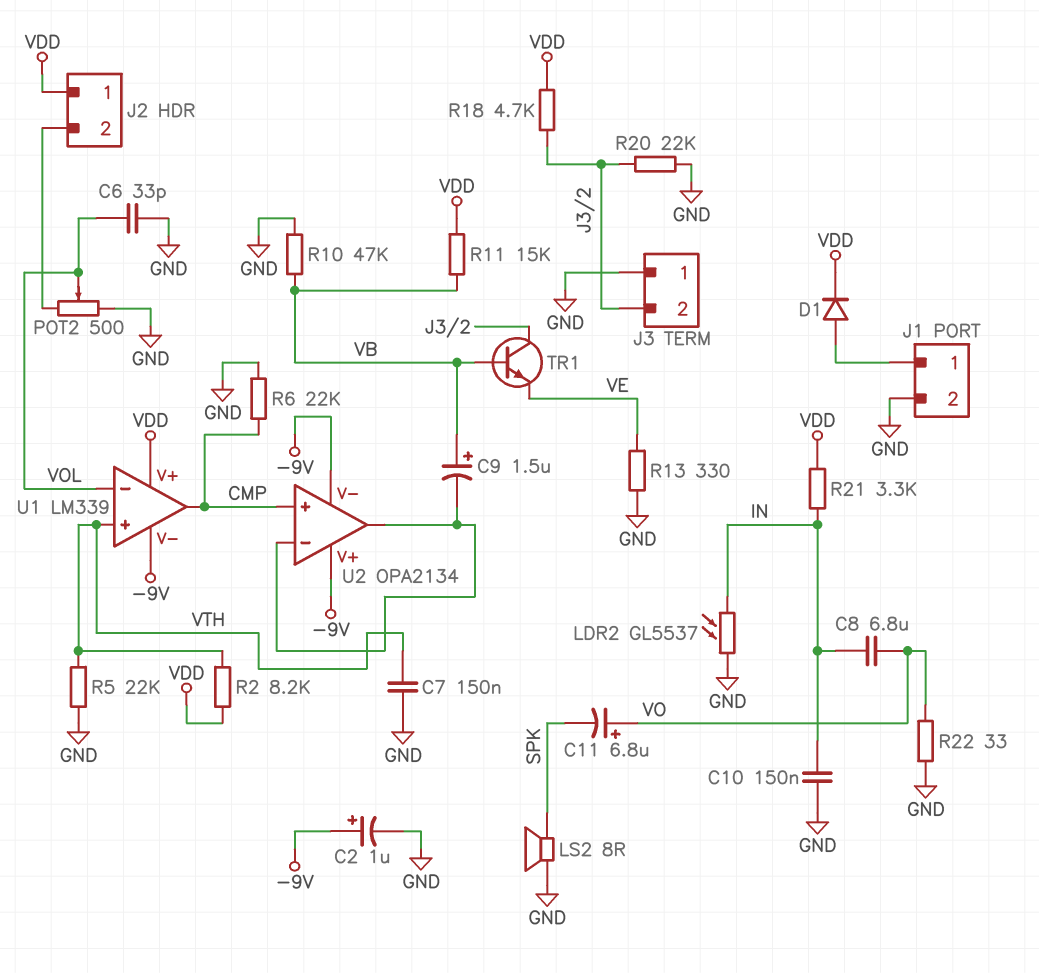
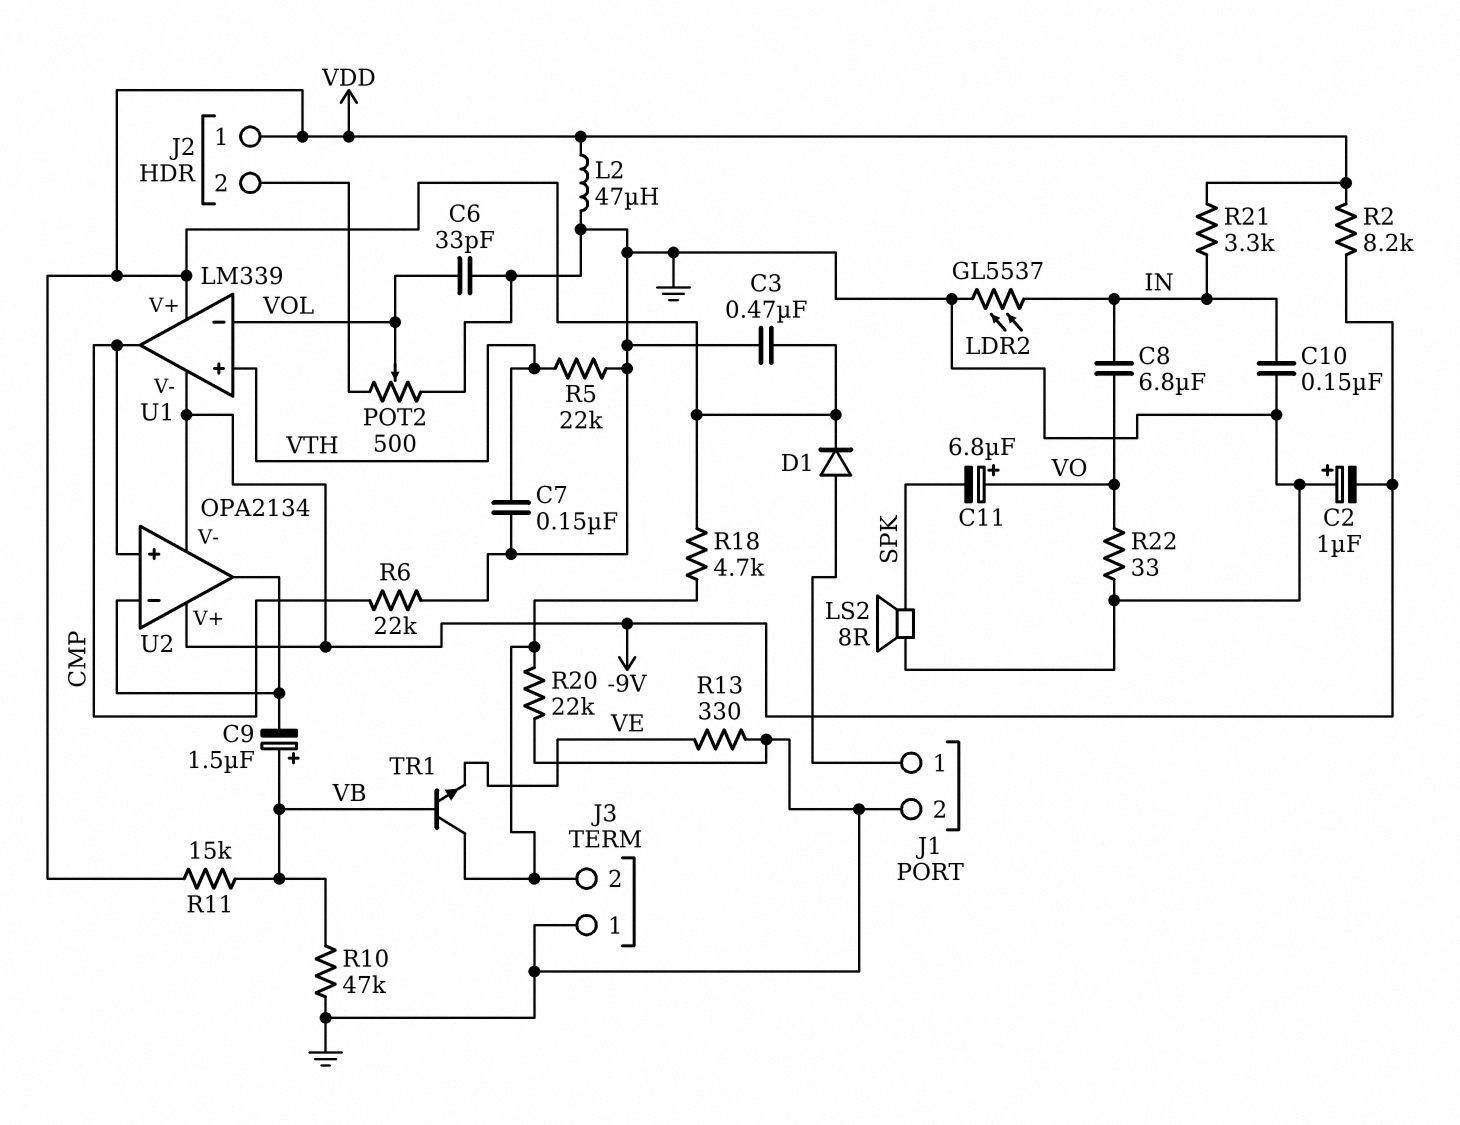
C2: 1uF (plus -9V, minus GND) -> 1uF (plus GND, minus -9V)
C3: none -> 470nF (GND, VDD)
L2: none -> 47uH (GND, VDD)
R2: 8.2k (VDD, VTH) -> 8.2k (-9V, VDD)

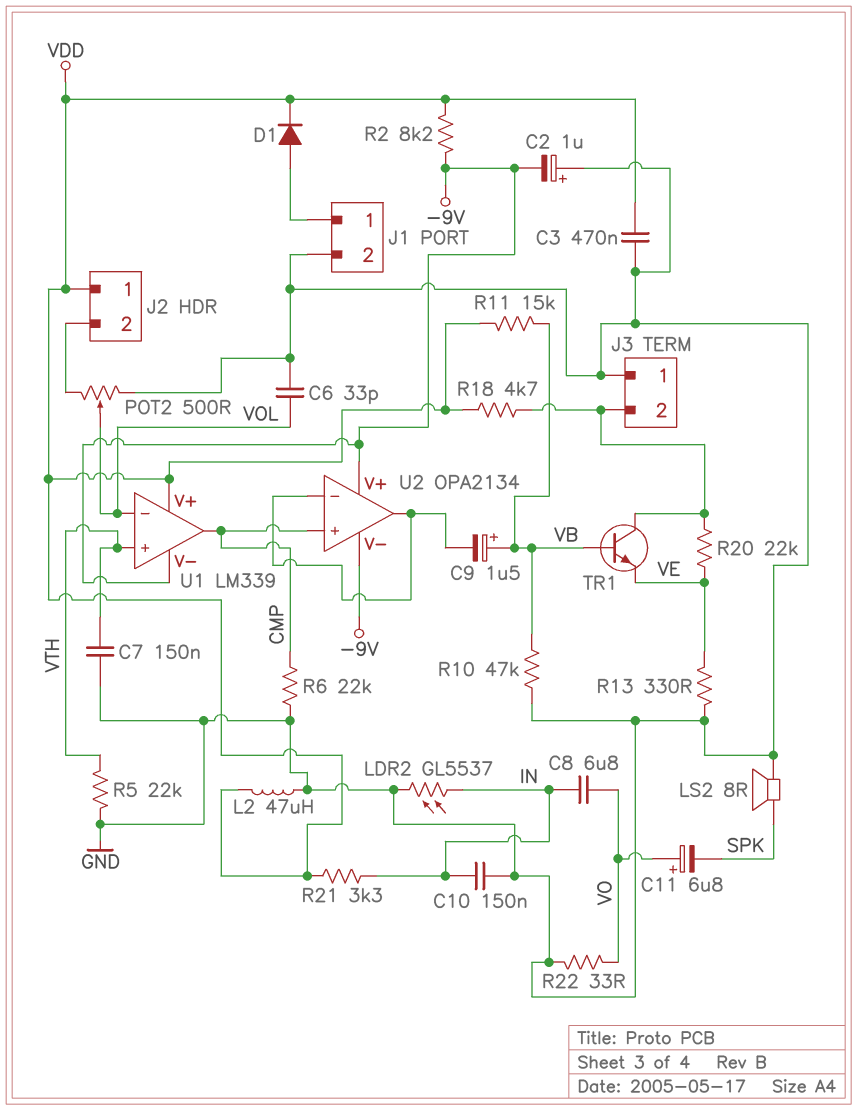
R20: 22k (GND, J3/2) -> 22k (J3/2, VE)

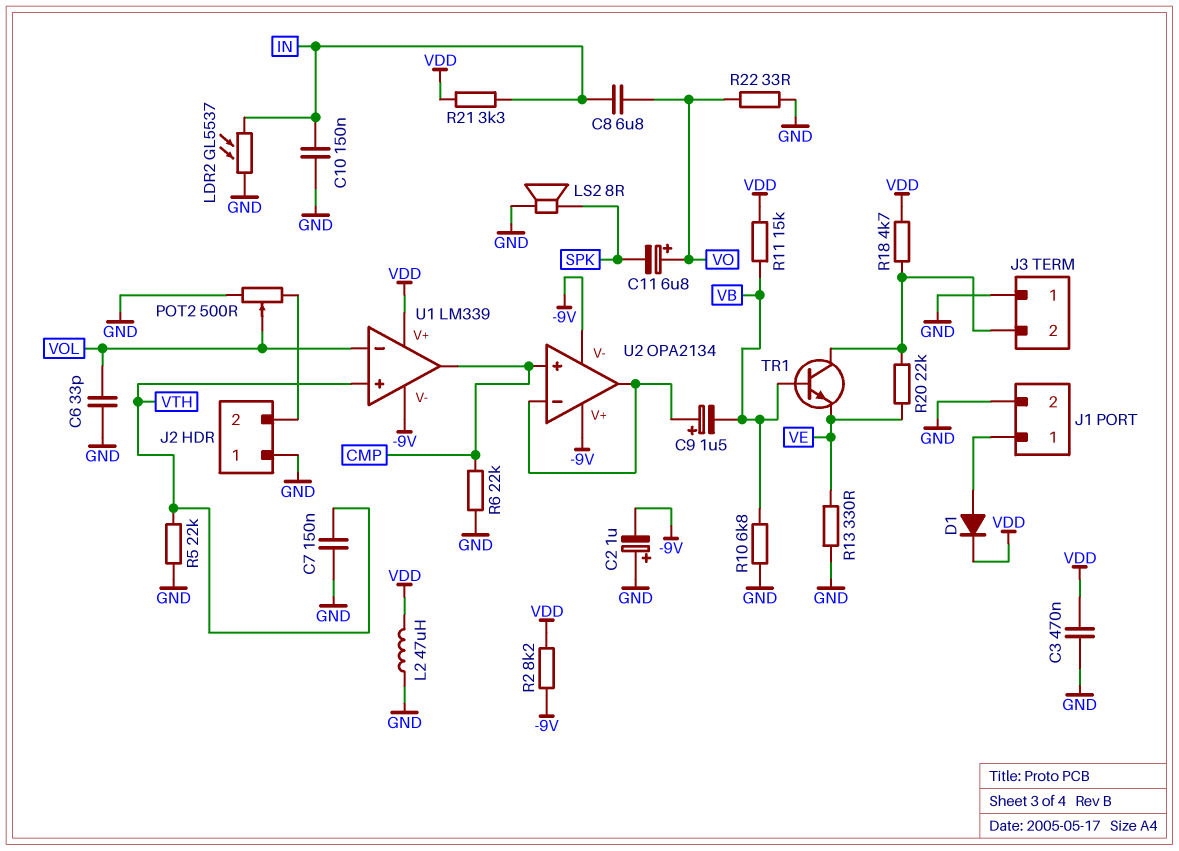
C9: 1.5uF (plus VB, minus U2/in-) -> 1.5uF (plus U2/in-, minus VB)
J2 pin 1: VDD -> GND
R10: 47k (GND, VB) -> 6.8k (GND, VB)

